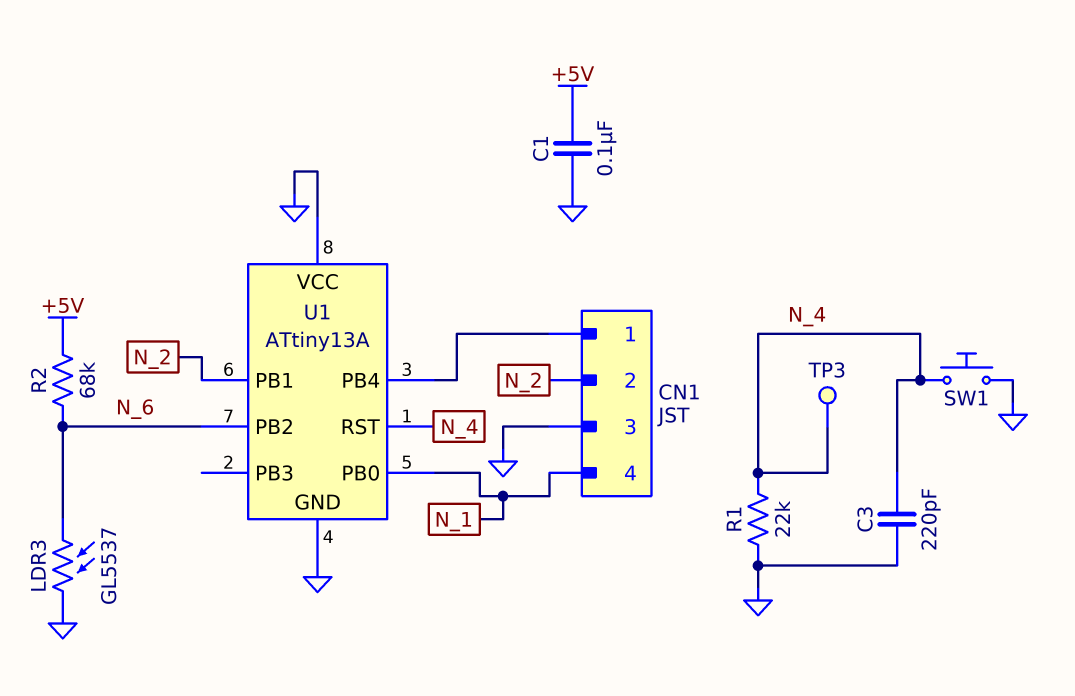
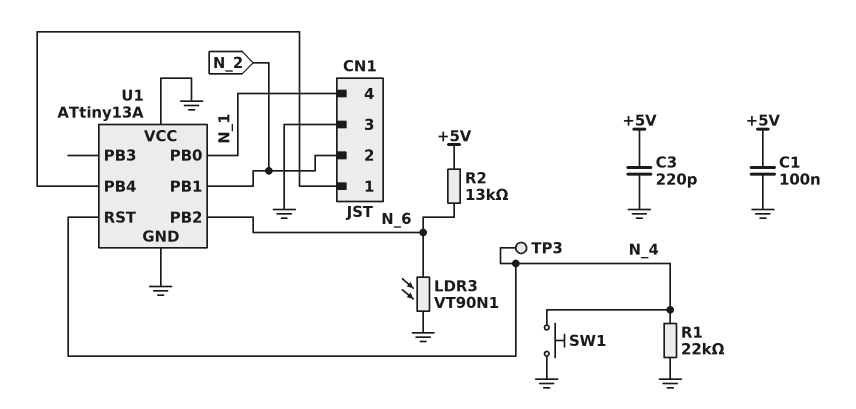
C3: 220pF (GND, N_4) -> 220pF (+5V, GND)
LDR3: GL5537 (GND, N_6) -> VT90N1 (GND, N_6)
R2: 68k (+5V, N_6) -> 13k (+5V, N_6)

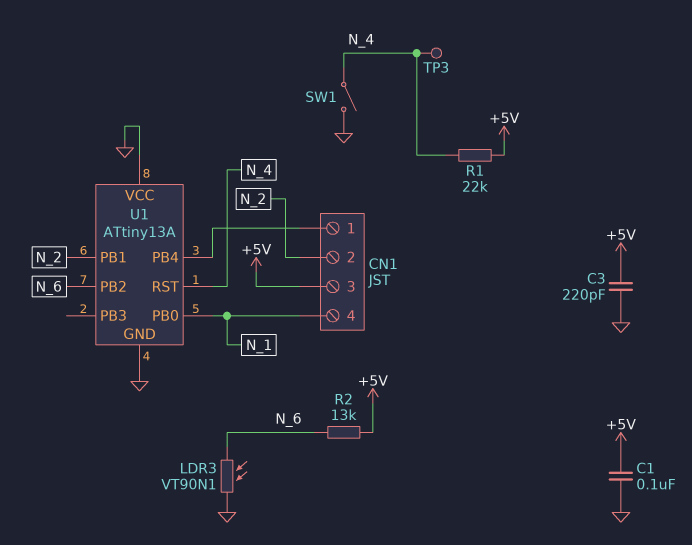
CN1 pin 3: GND -> +5V
R1: 22k (GND, N_4) -> 22k (+5V, N_4)
SW1: button (GND, N_4) -> switch (GND, N_4)

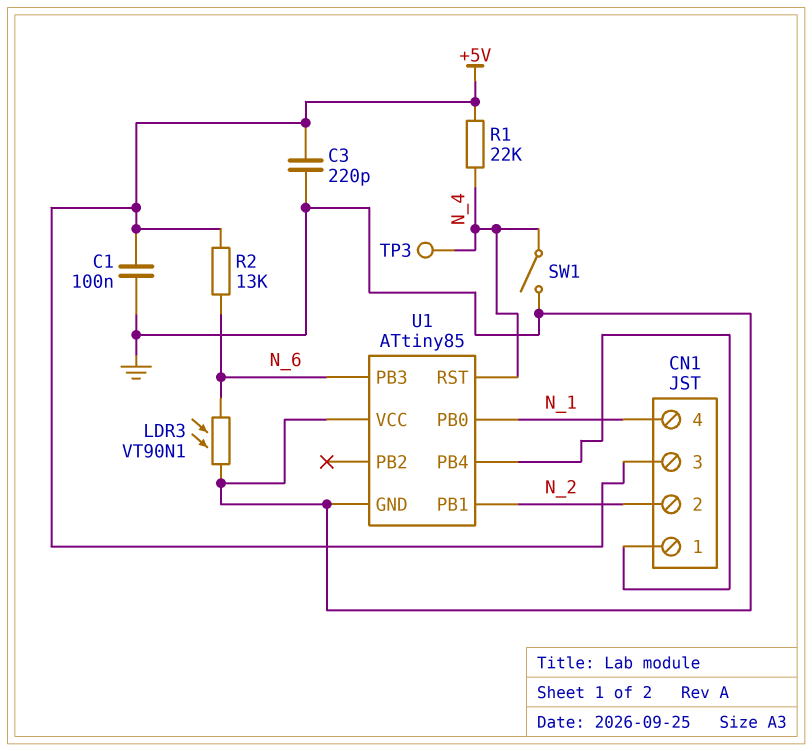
U1: ATtiny13A -> ATtiny85
U1 pin PB2: N_6 -> none
U1 pin PB3: none -> N_6

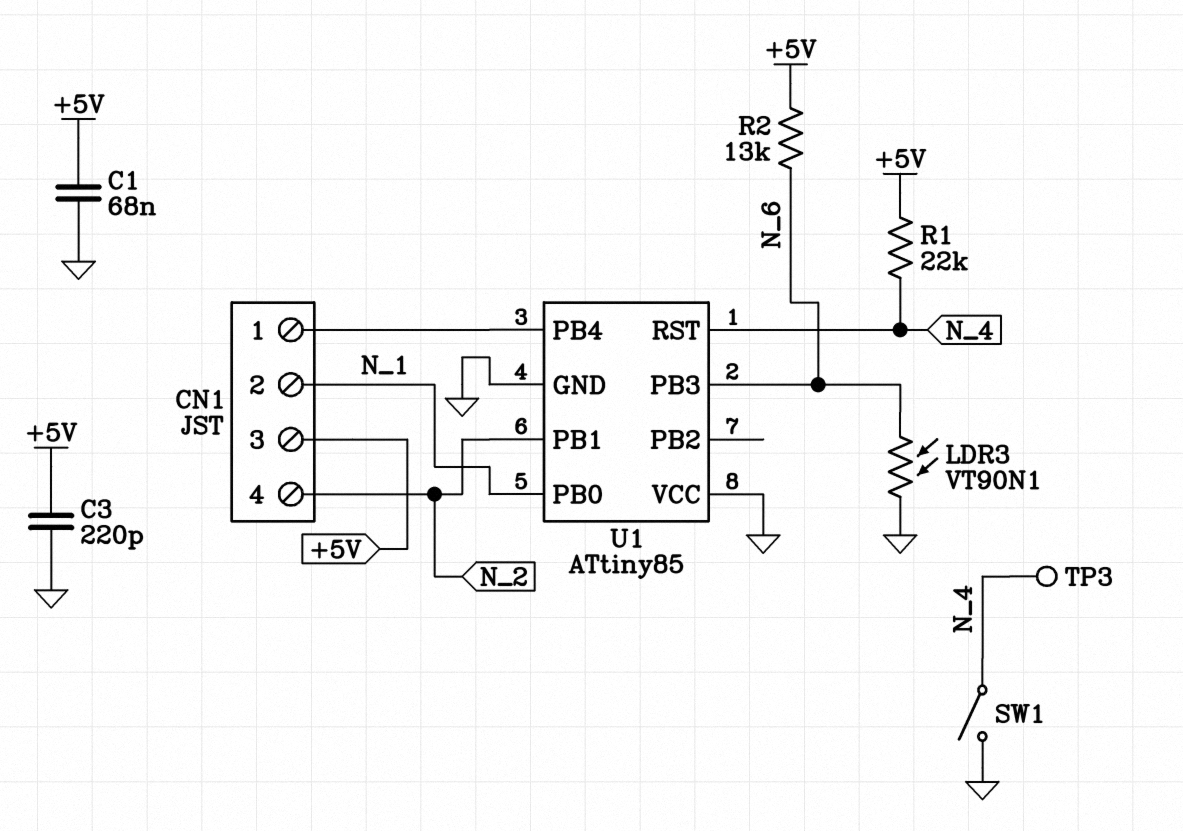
C1: 100nF (+5V, GND) -> 68nF (+5V, GND)
CN1 pin 2: N_2 -> N_1
CN1 pin 4: N_1 -> N_2

